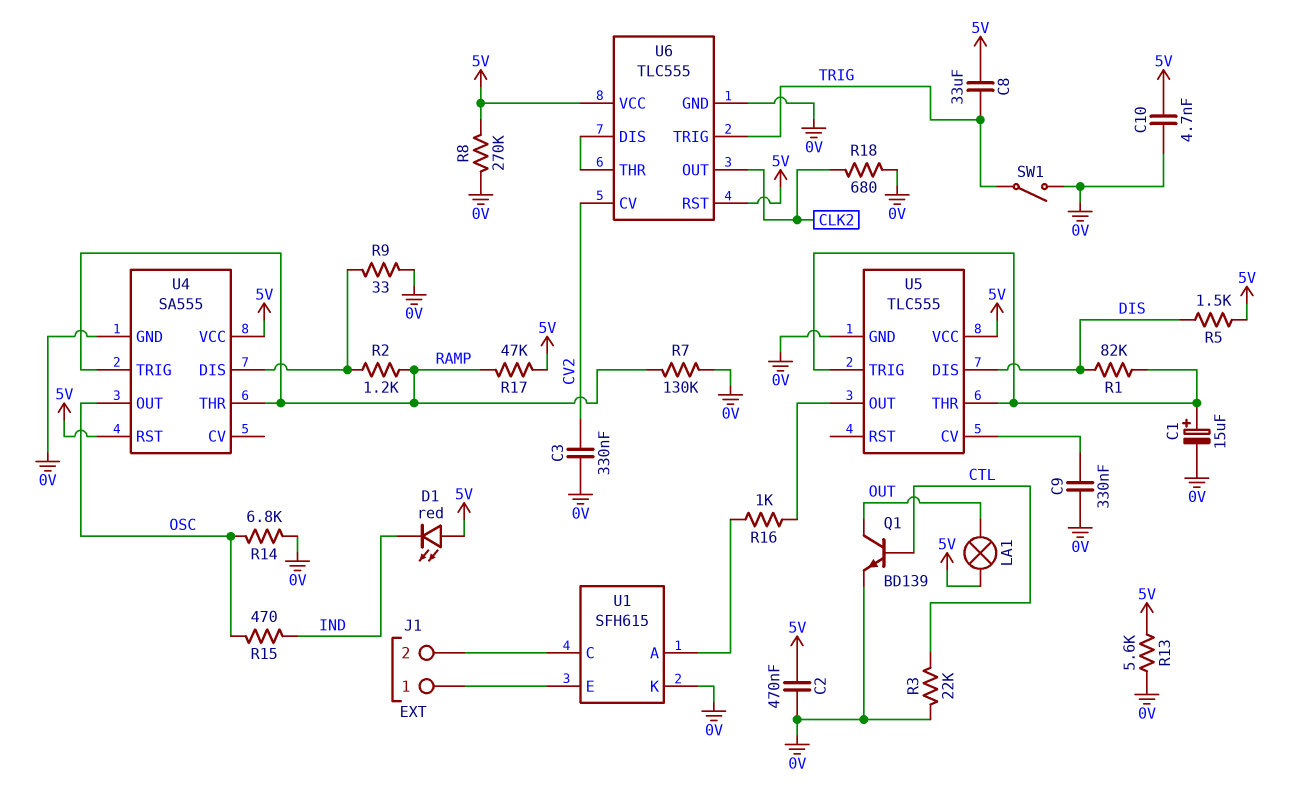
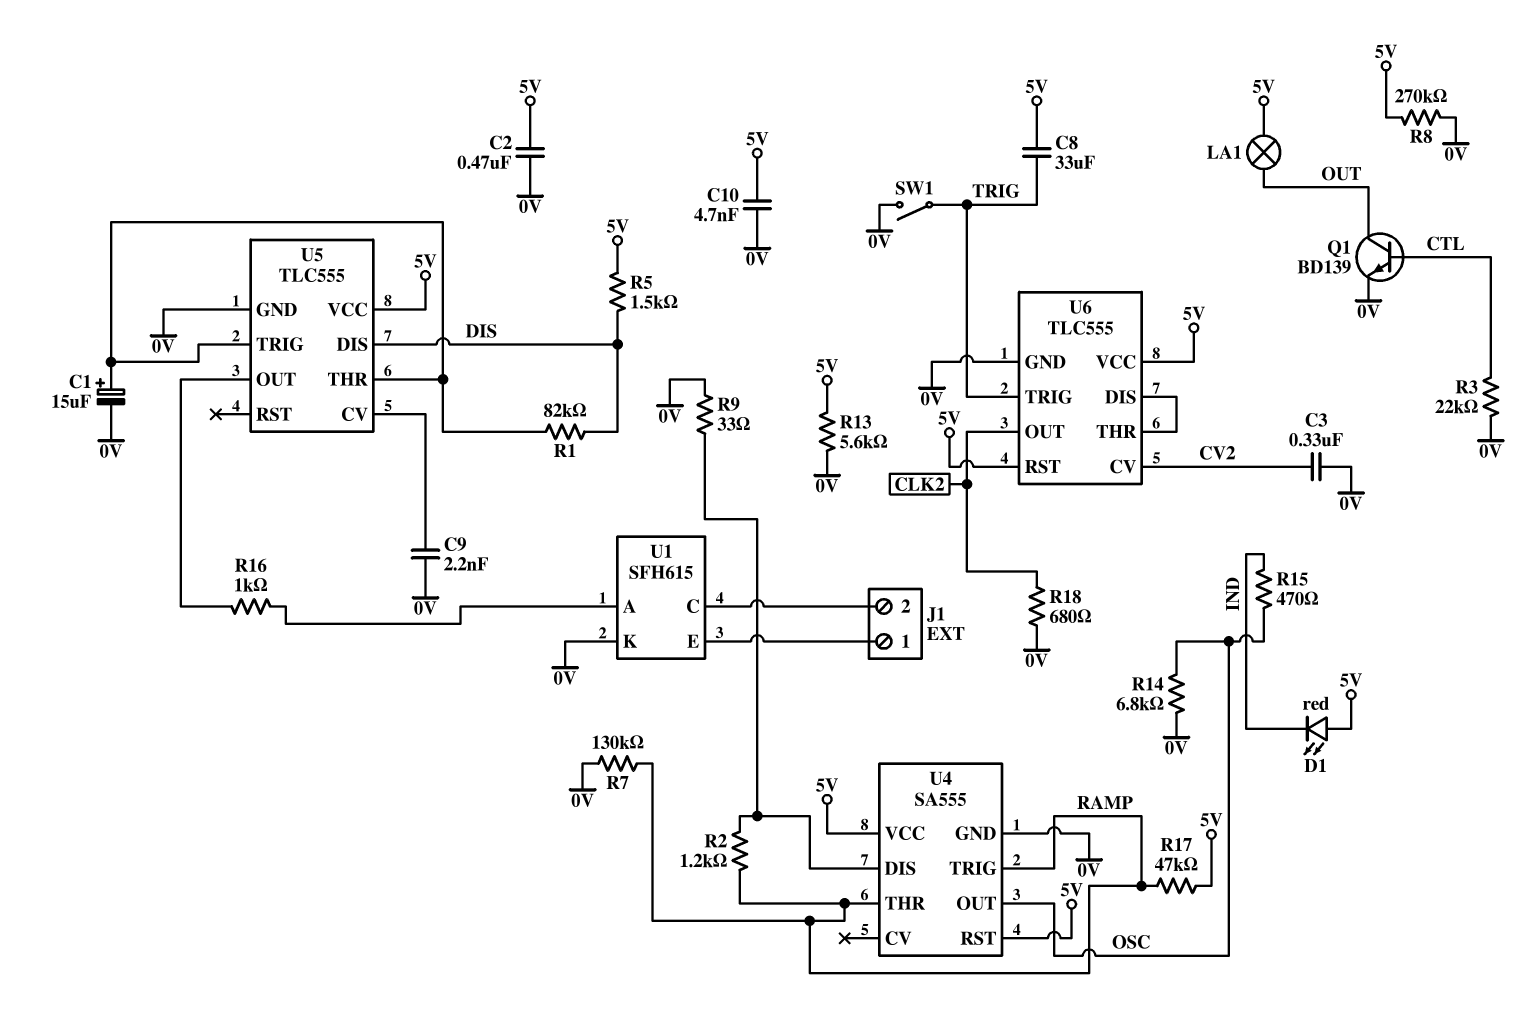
C9: 330nF (0V, U5/CV) -> 2.2nF (0V, U5/CV)

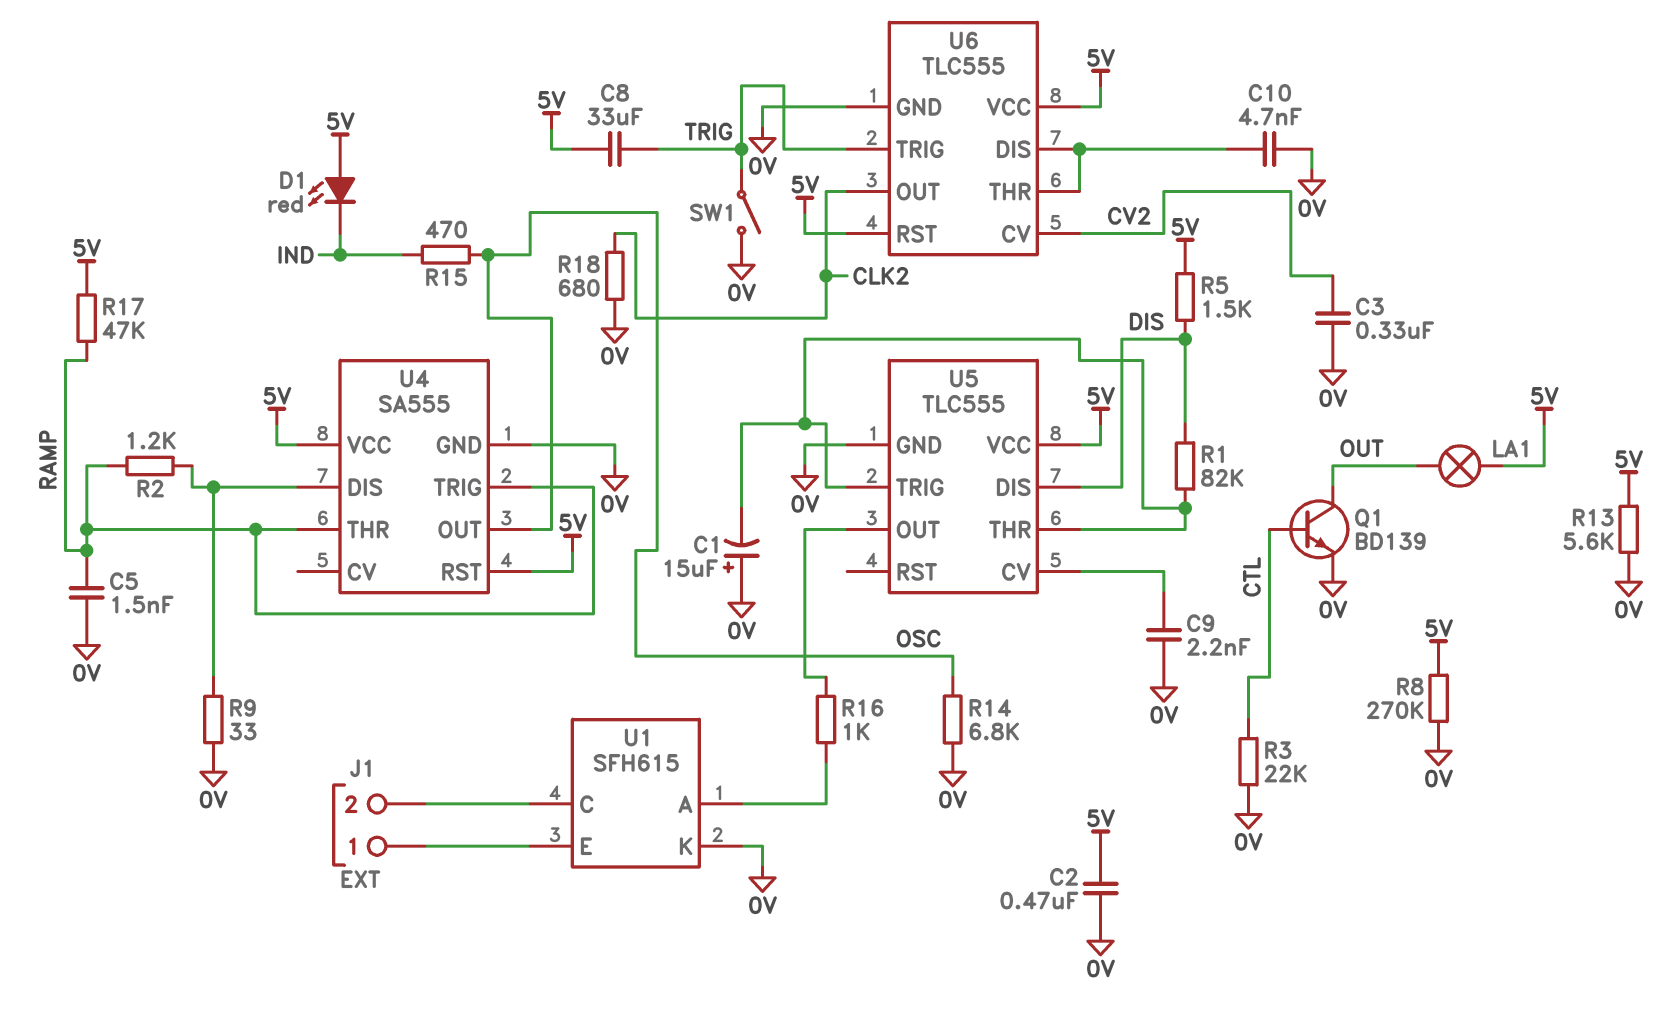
C1: 15uF (plus U5/THR, minus 0V) -> 15uF (plus 0V, minus U5/THR)
C5: none -> 1.5nF (0V, RAMP)
C10: 4.7nF (0V, 5V) -> 4.7nF (0V, U6/DIS)
R7: 130k (0V, RAMP) -> none

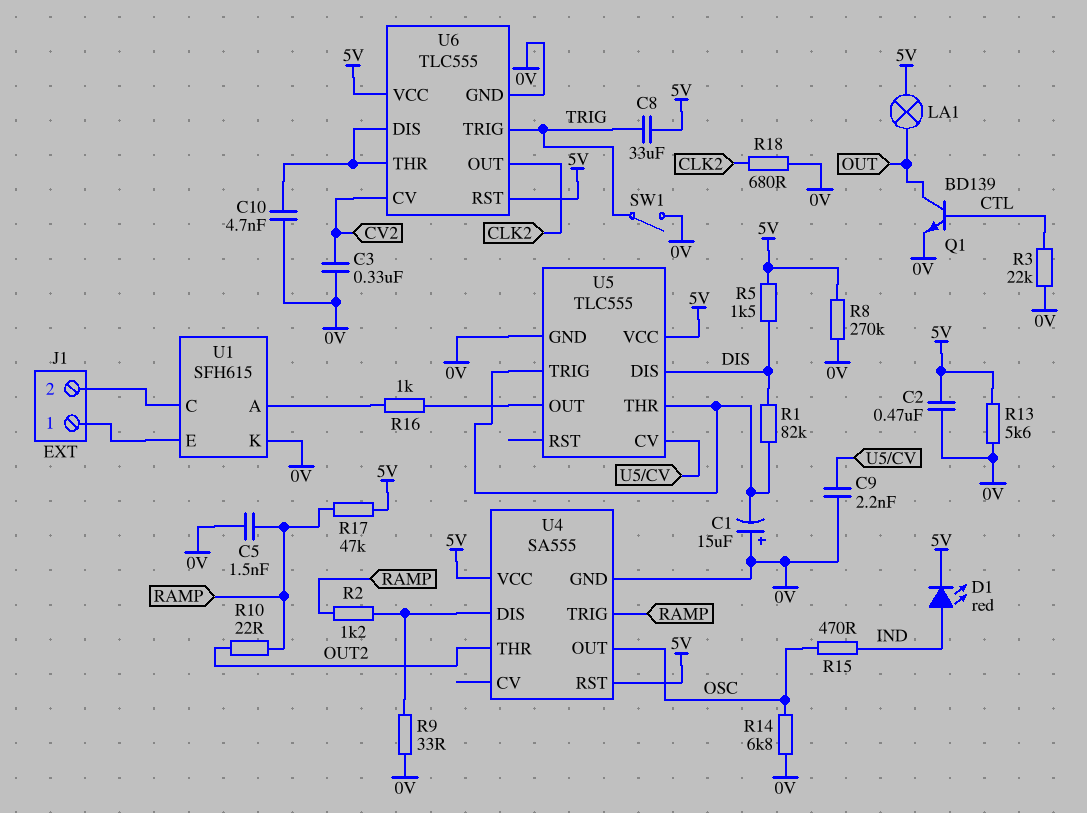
D1: LED red (A 5V, K IND) -> LED red (A IND, K 5V)
R10: none -> 22 (OUT2, RAMP)
U4 pin THR: RAMP -> OUT2

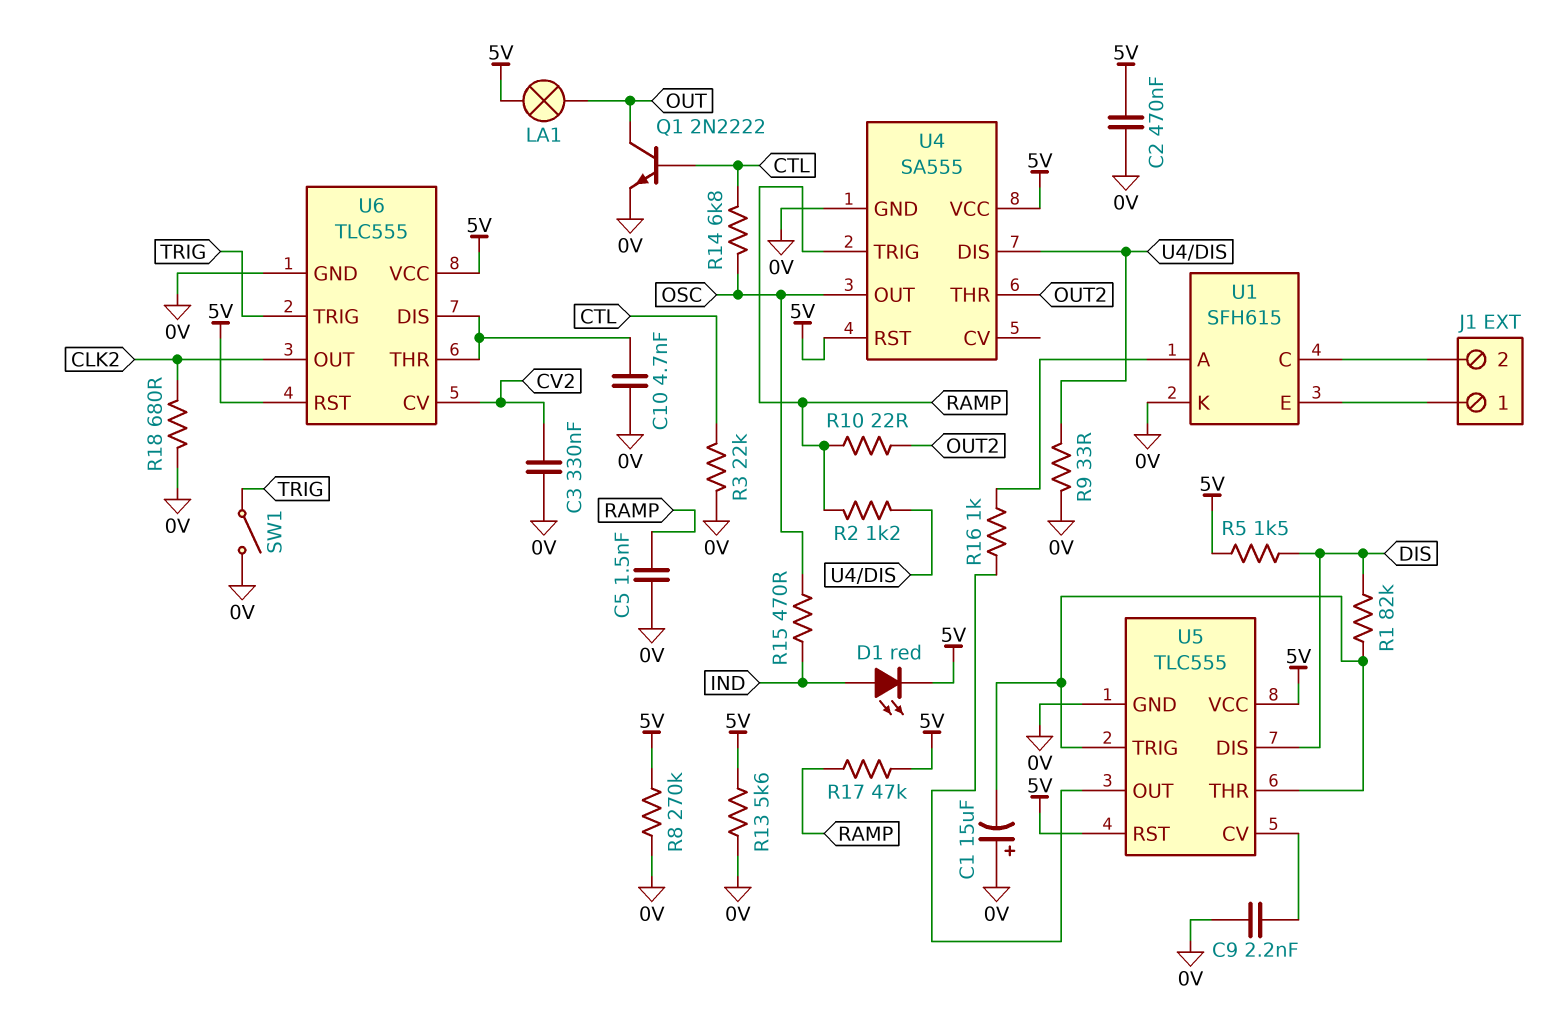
C8: 33uF (5V, TRIG) -> none
Q1: NPN BD139 (B CTL, C OUT, E 0V) -> NPN 2N2222 (B CTL, C OUT, E 0V)
R14: 6.8k (0V, OSC) -> 6.8k (CTL, OSC)
U5 pin RST: none -> 5V

